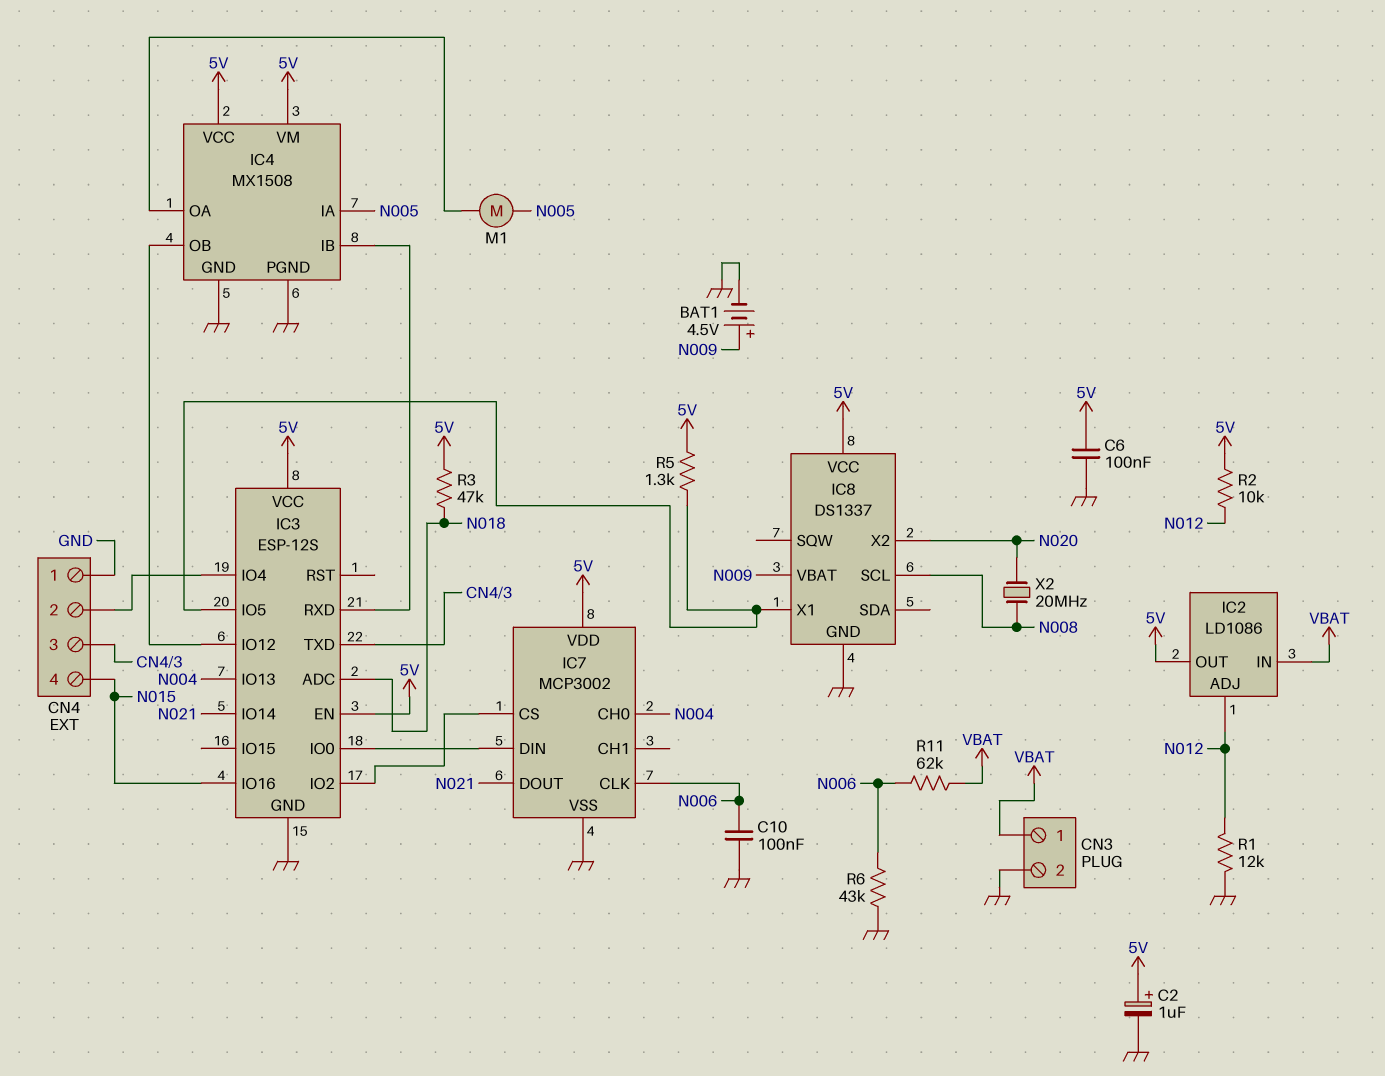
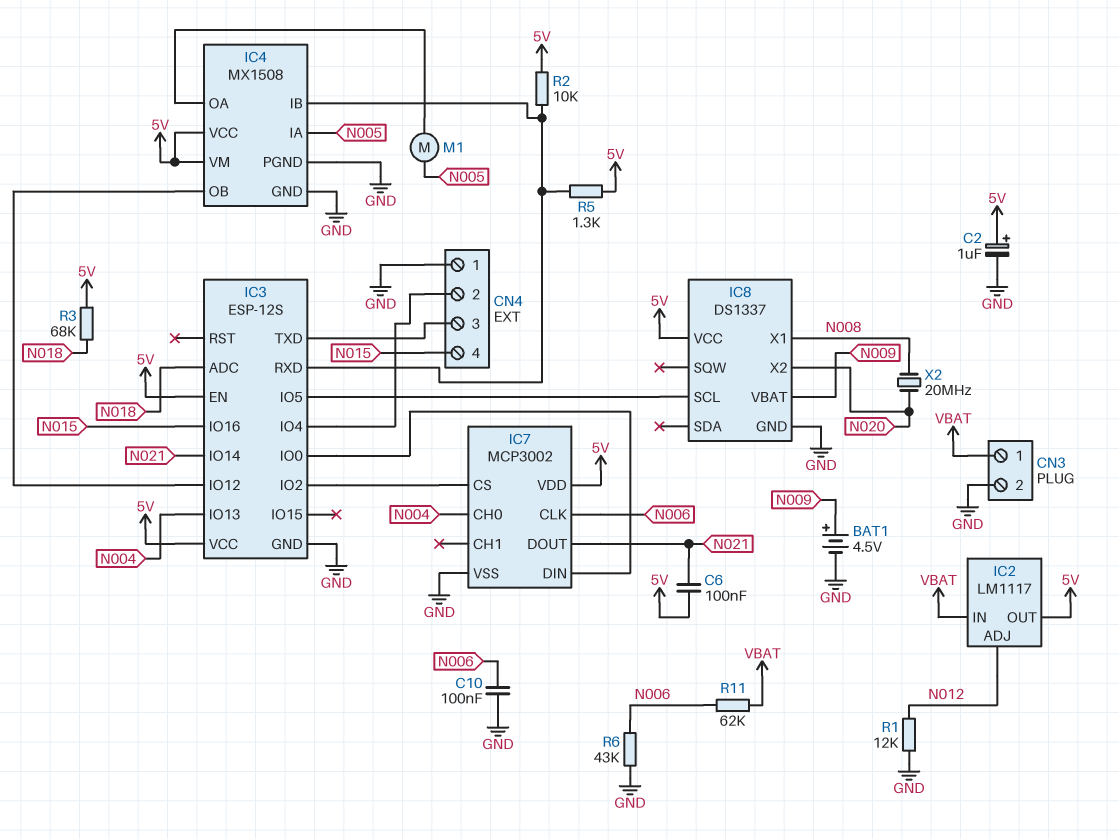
C6: 100nF (5V, GND) -> 100nF (5V, N021)
IC2: LD1086 -> LM1117
IC8 pin SCL: N008 -> IC3/IO5
IC8 pin X1: IC3/IO5 -> N008
R2: 10k (5V, N012) -> 10k (5V, IC3/RXD)
R3: 47k (5V, N018) -> 68k (5V, N018)
R5: 1.3k (5V, IC3/IO5) -> 1.3k (5V, IC3/RXD)

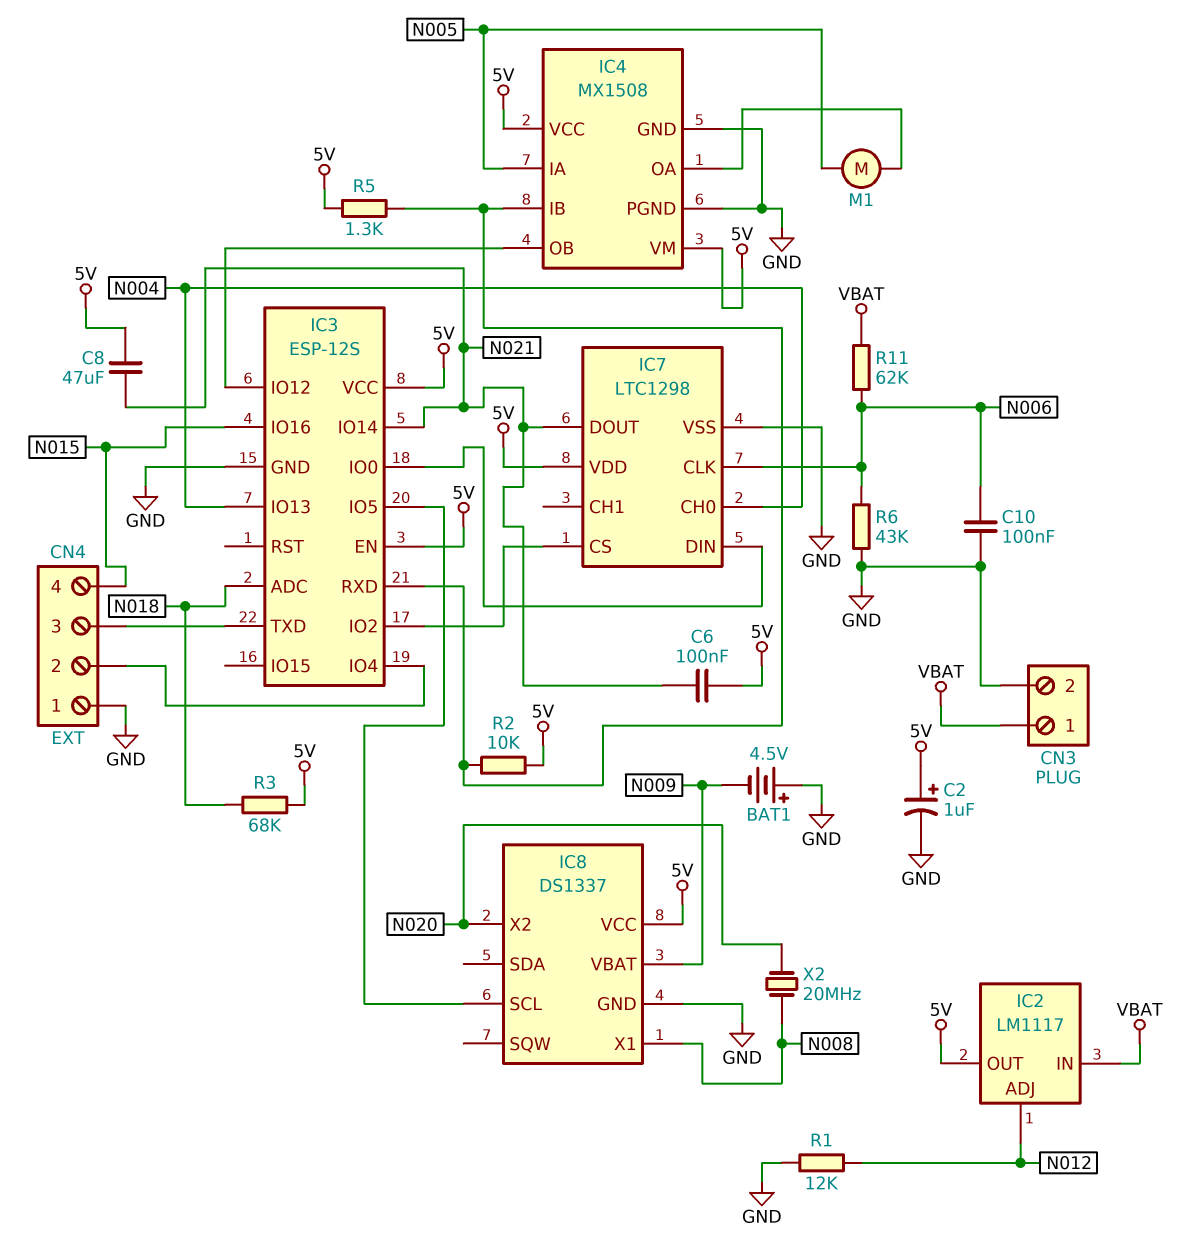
BAT1: 4.5V (plus N009, minus GND) -> 4.5V (plus GND, minus N009)
C8: none -> 47uF (5V, N021)
IC7: MCP3002 -> LTC1298

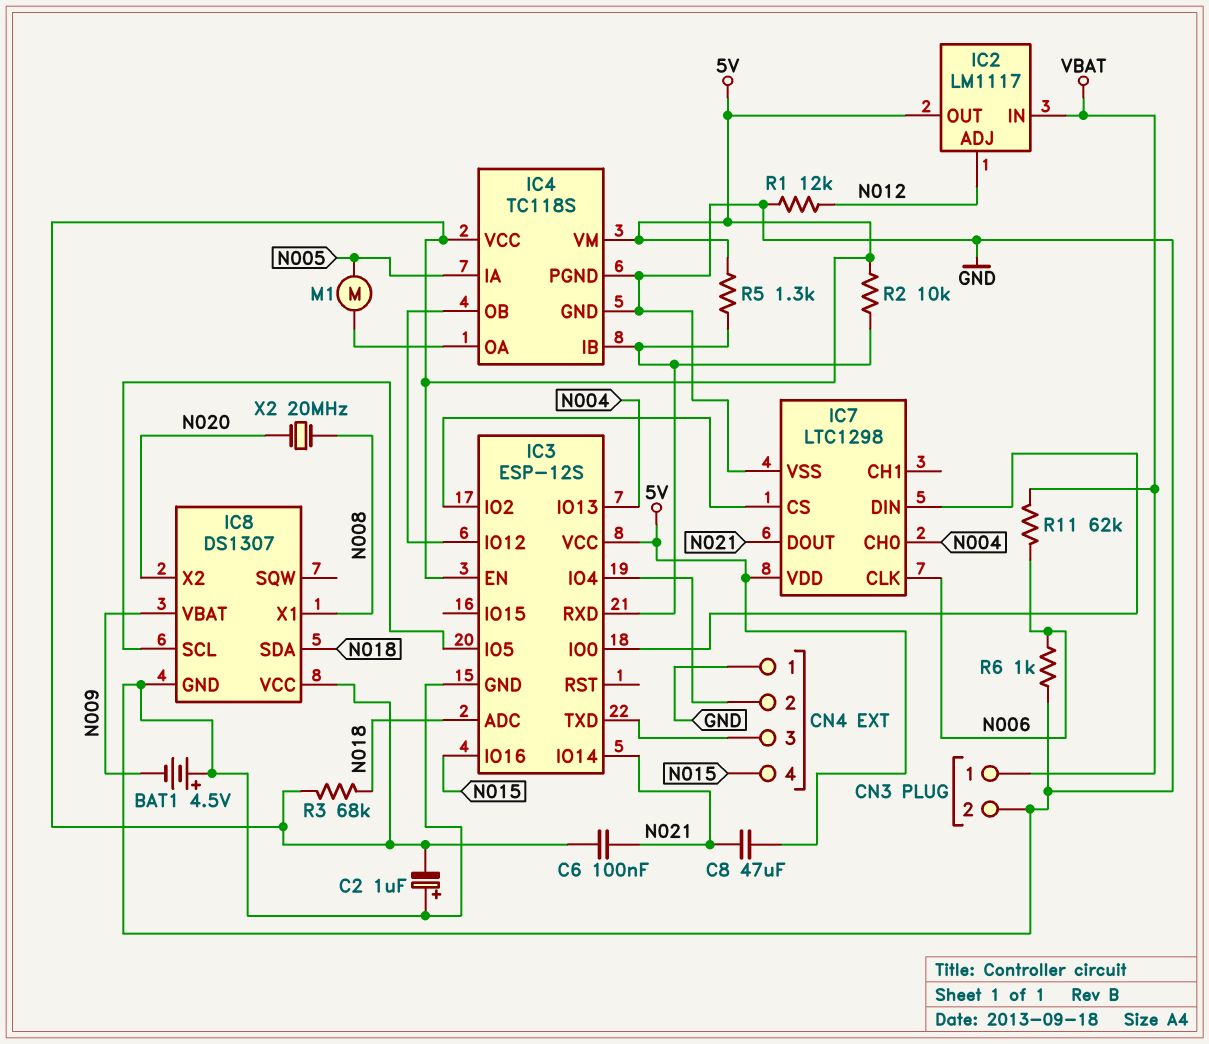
C2: 1uF (plus 5V, minus GND) -> 1uF (plus GND, minus 5V)
C10: 100nF (GND, N006) -> none
IC4: MX1508 -> TC118S
IC8: DS1337 -> DS1307
IC8 pin SDA: none -> N018
R6: 43k (GND, N006) -> 1k (GND, N006)

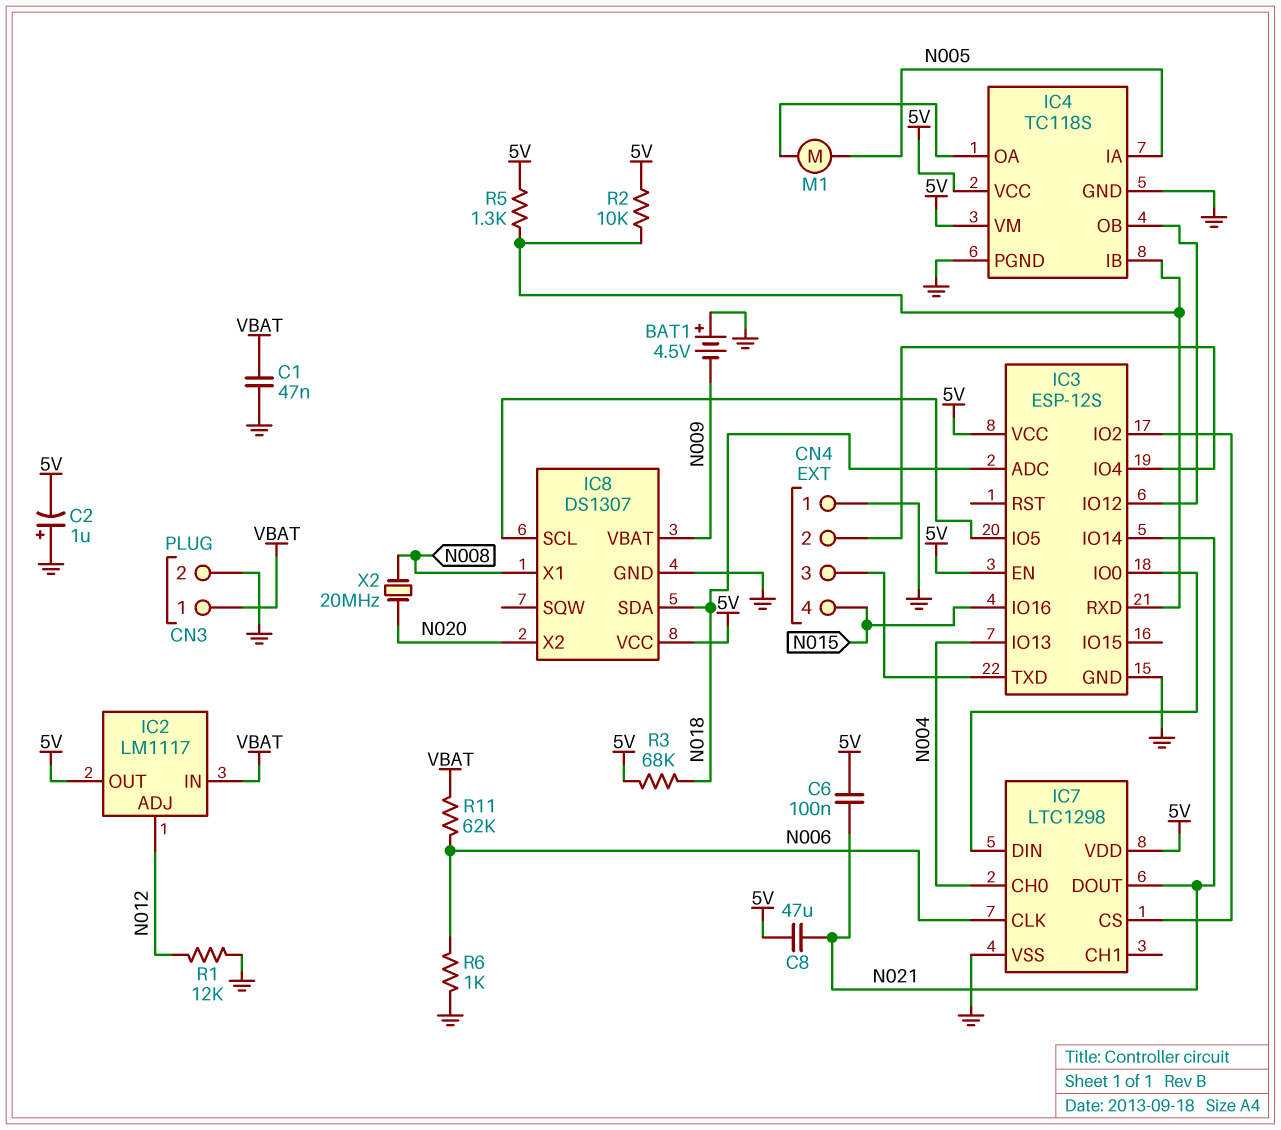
C1: none -> 47nF (GND, VBAT)

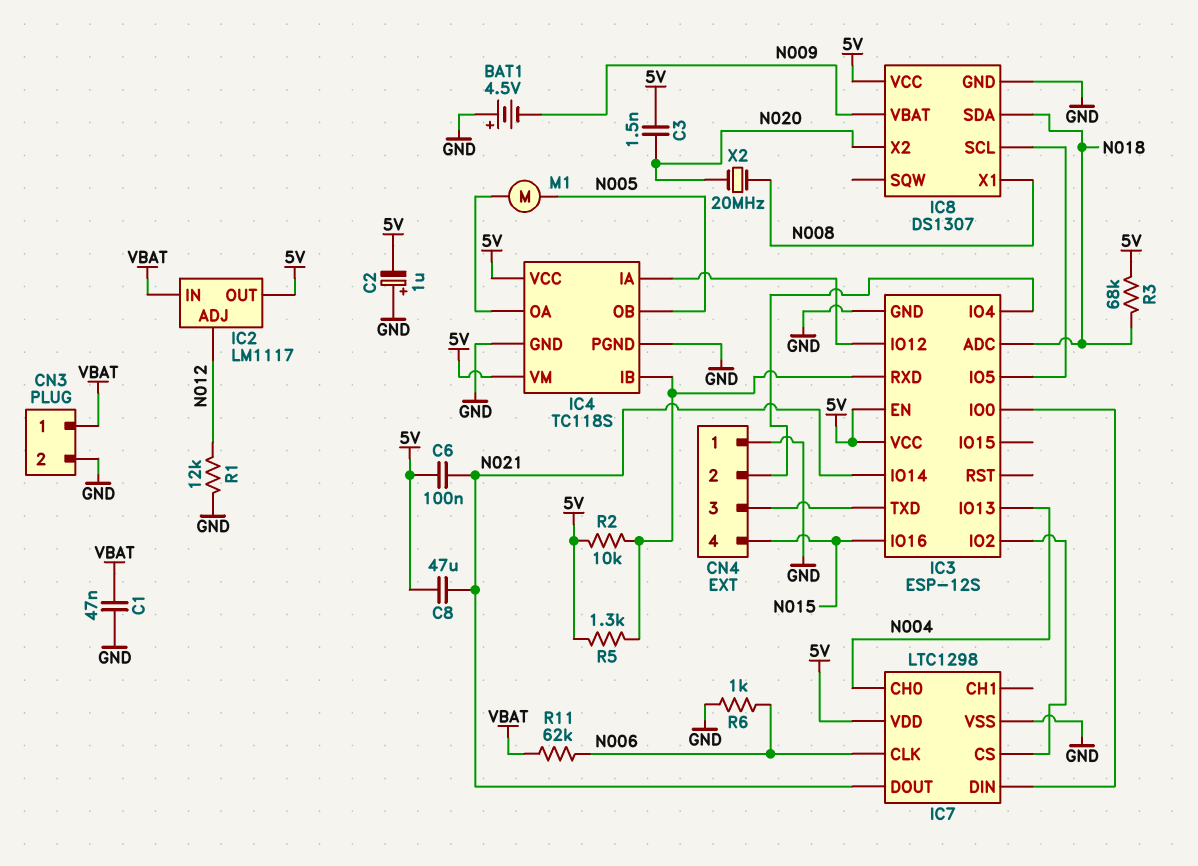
C3: none -> 1.5nF (5V, N020)
IC4 pin IA: N005 -> IC3/IO12
IC4 pin OB: IC3/IO12 -> N005

